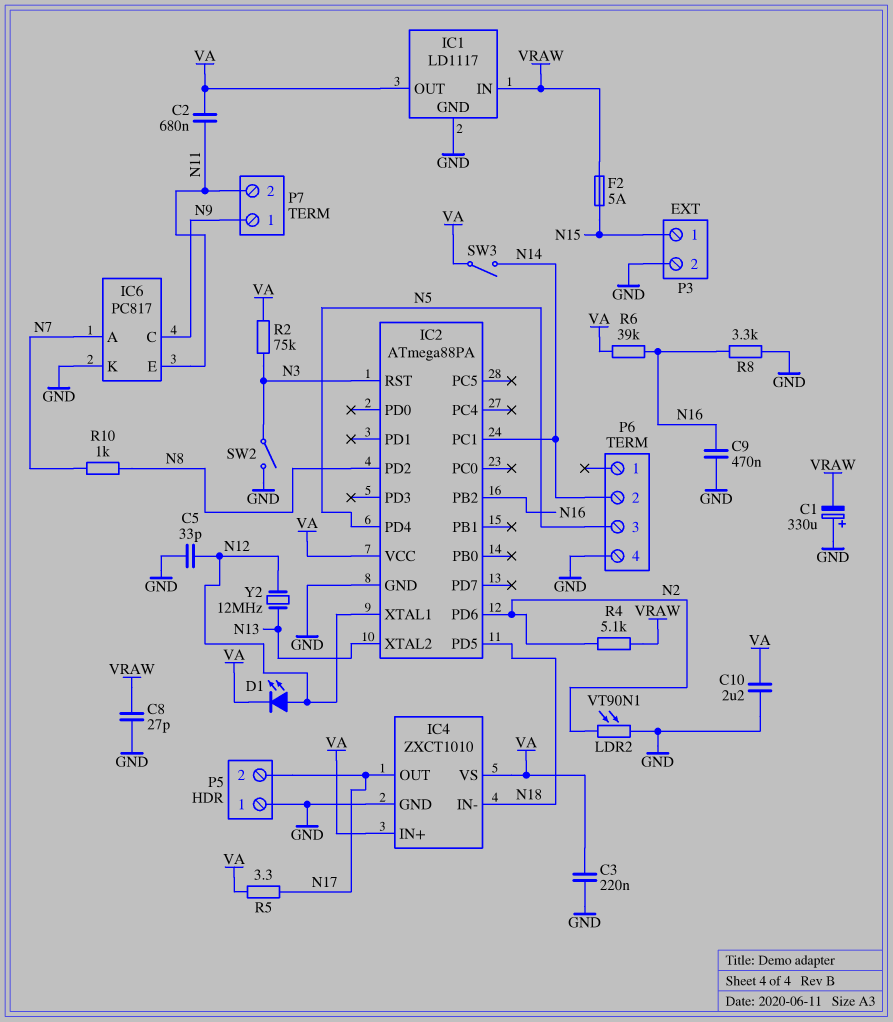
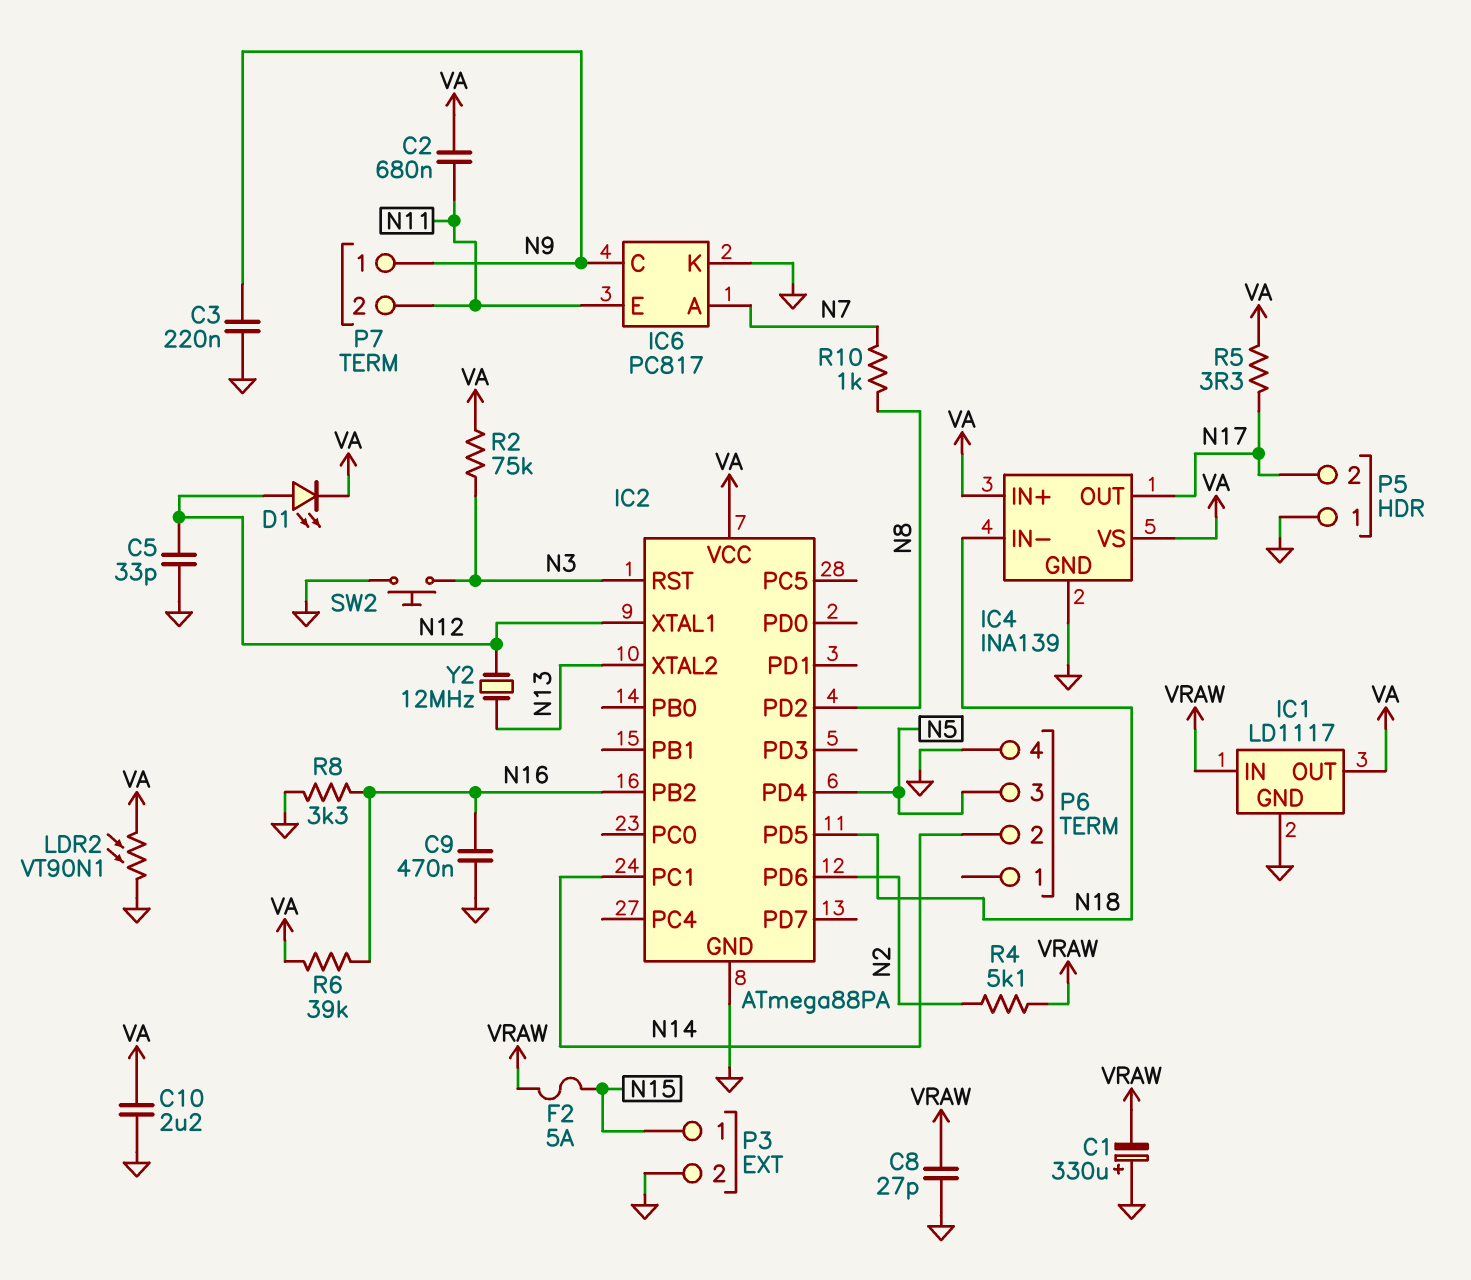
C3: 220nF (GND, VA) -> 220nF (GND, N9)
IC4: ZXCT1010 -> INA139
LDR2: VT90N1 (GND, N2) -> VT90N1 (GND, VA)
SW2: switch (GND, N3) -> button (GND, N3)
SW3: switch (N14, VA) -> none

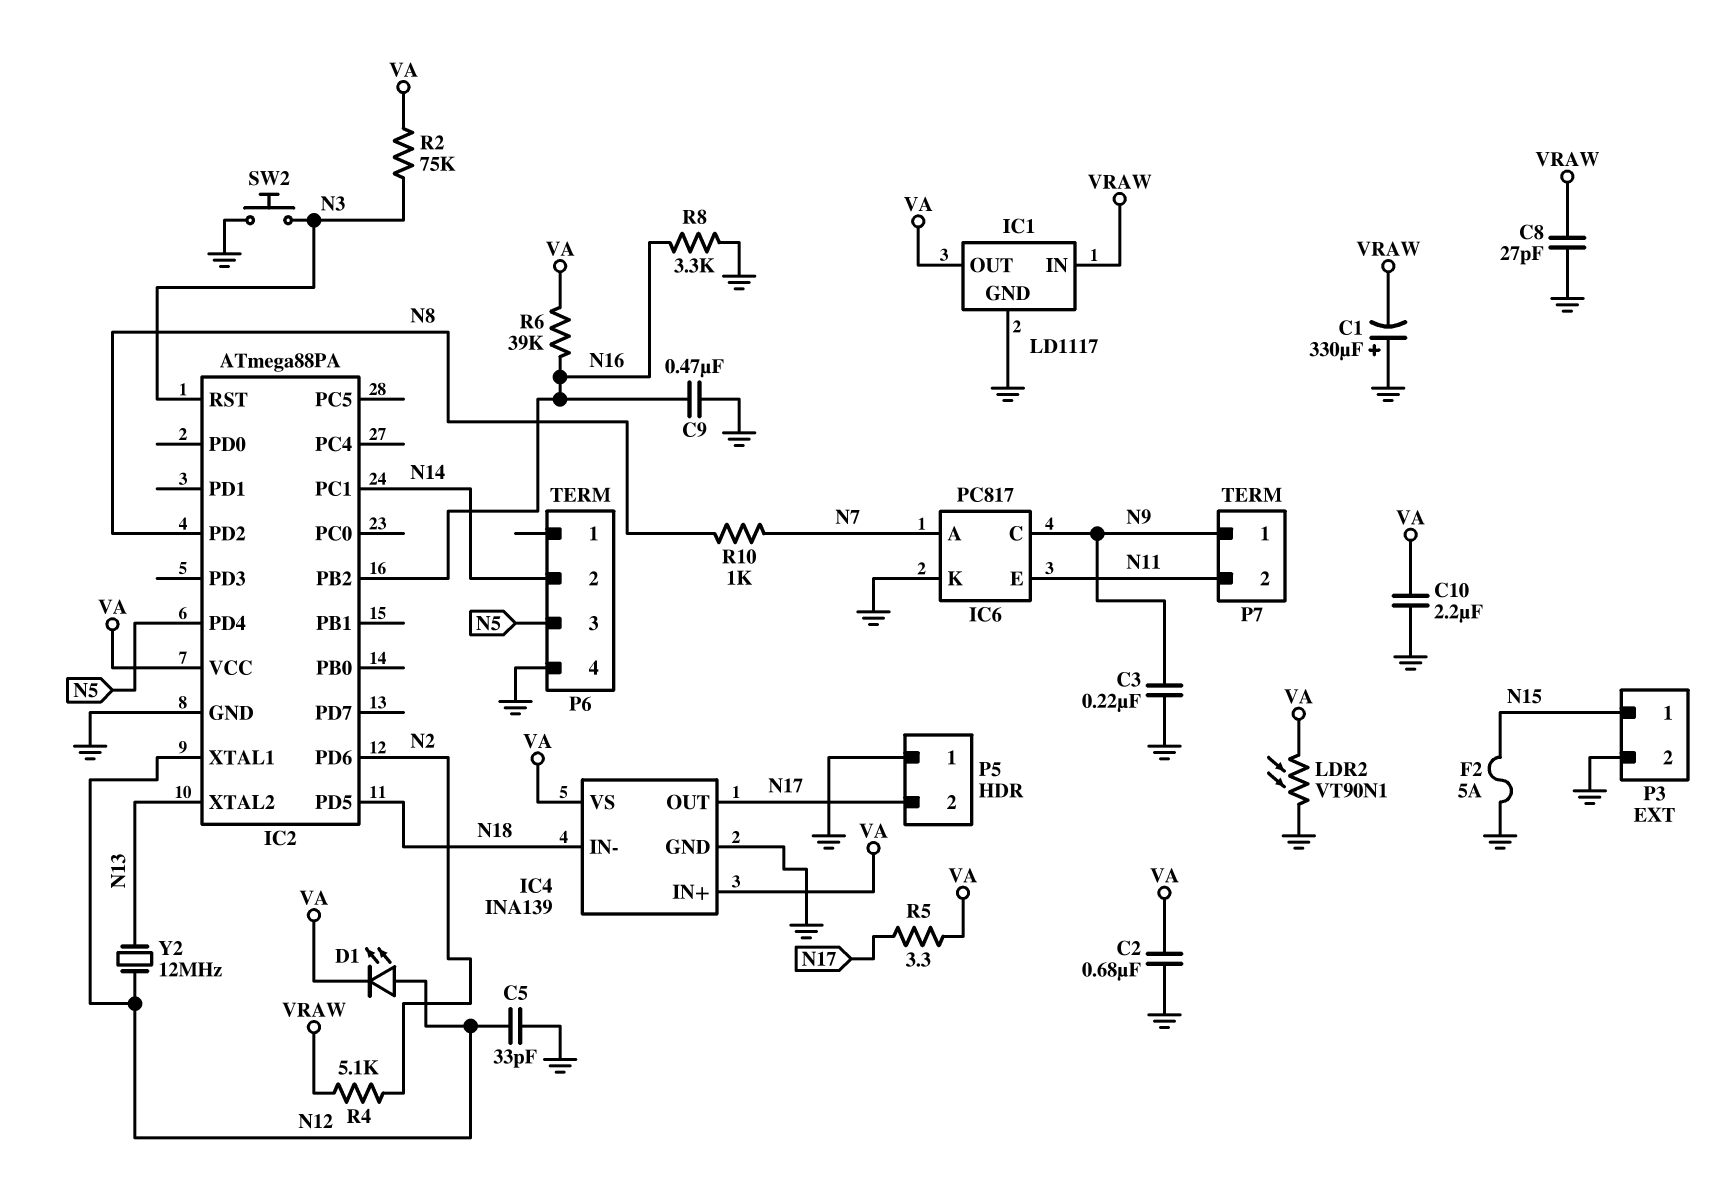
C2: 680nF (N11, VA) -> 680nF (GND, VA)
F2: 5A (N15, VRAW) -> 5A (GND, N15)

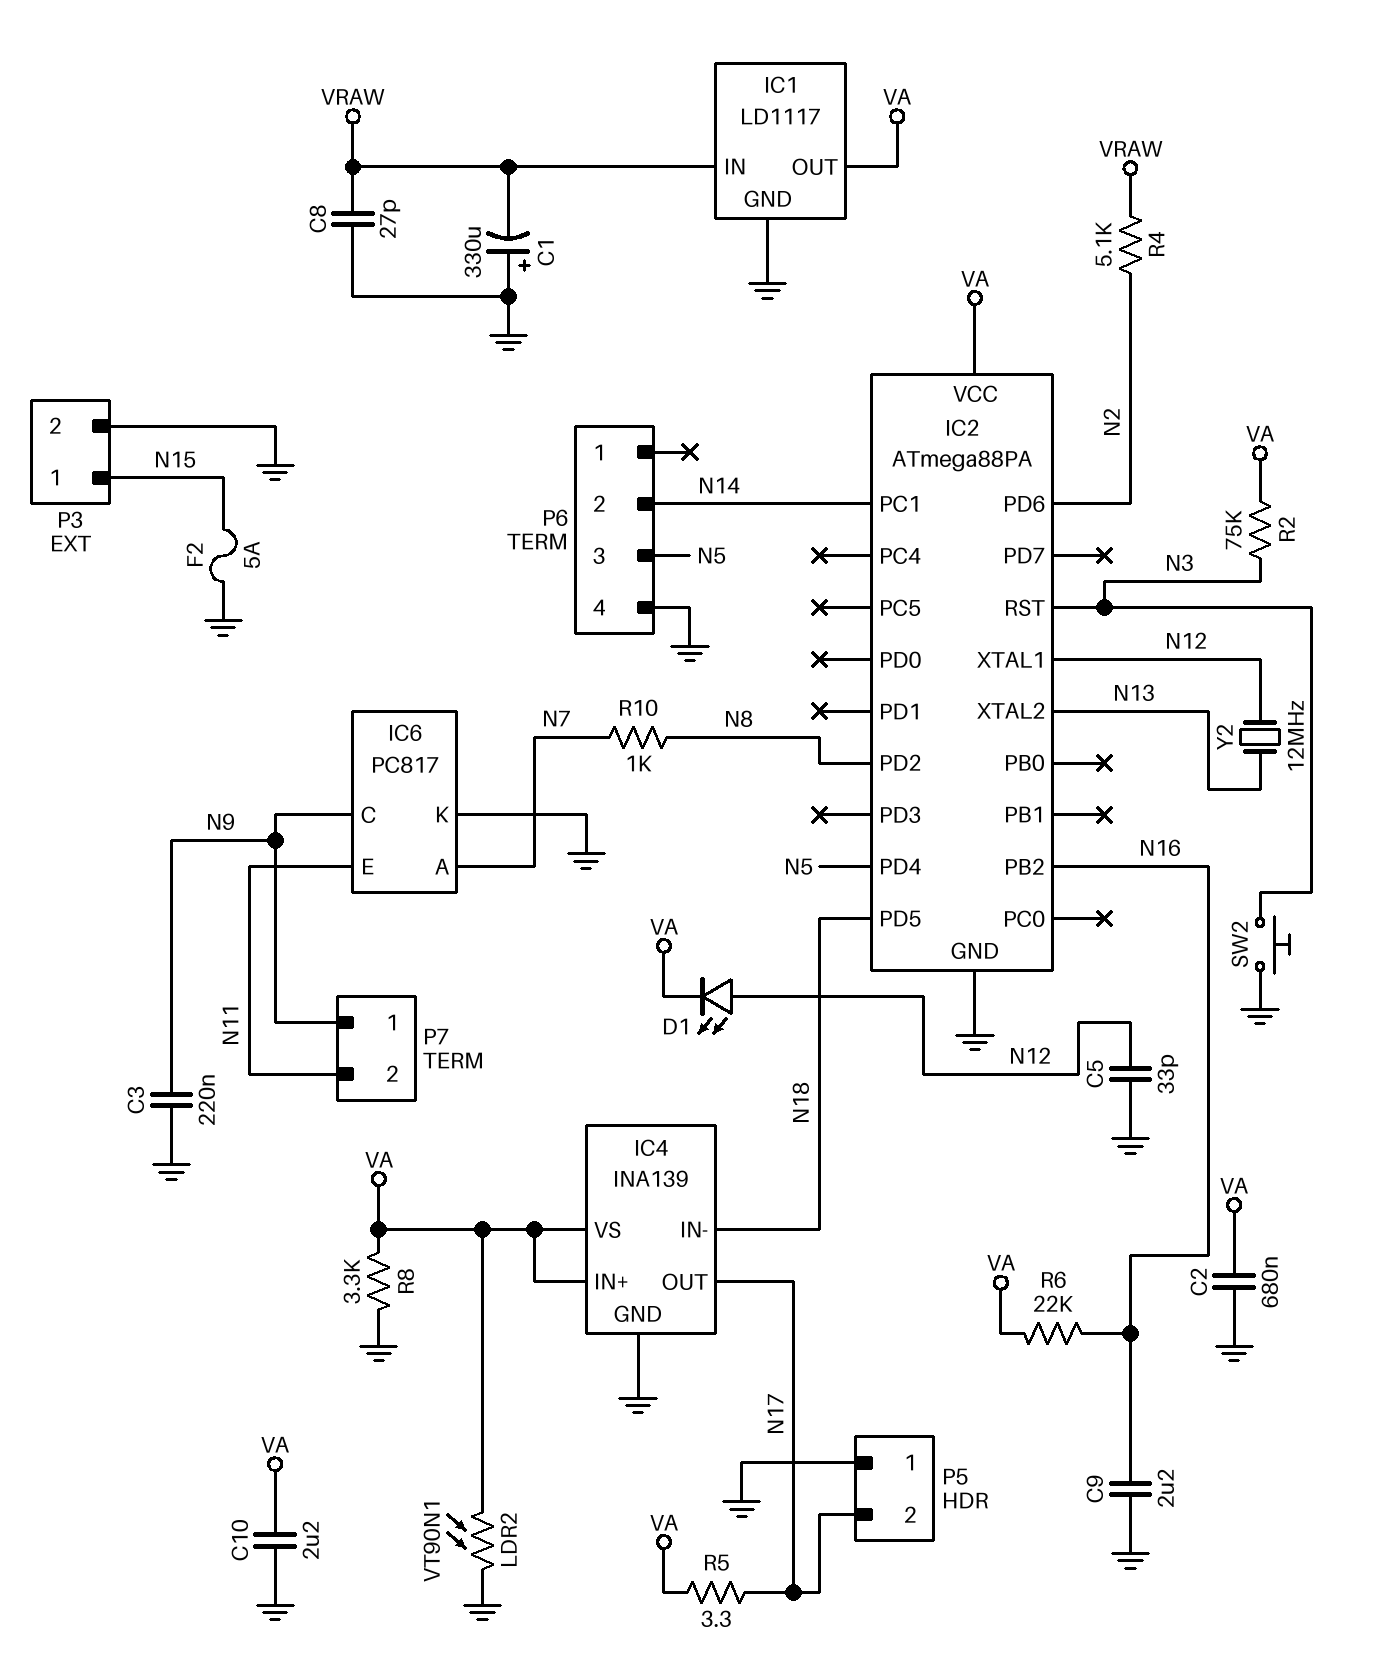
C9: 470nF (GND, N16) -> 2.2uF (GND, N16)
R6: 39k (N16, VA) -> 22k (N16, VA)
R8: 3.3k (GND, N16) -> 3.3k (GND, VA)

